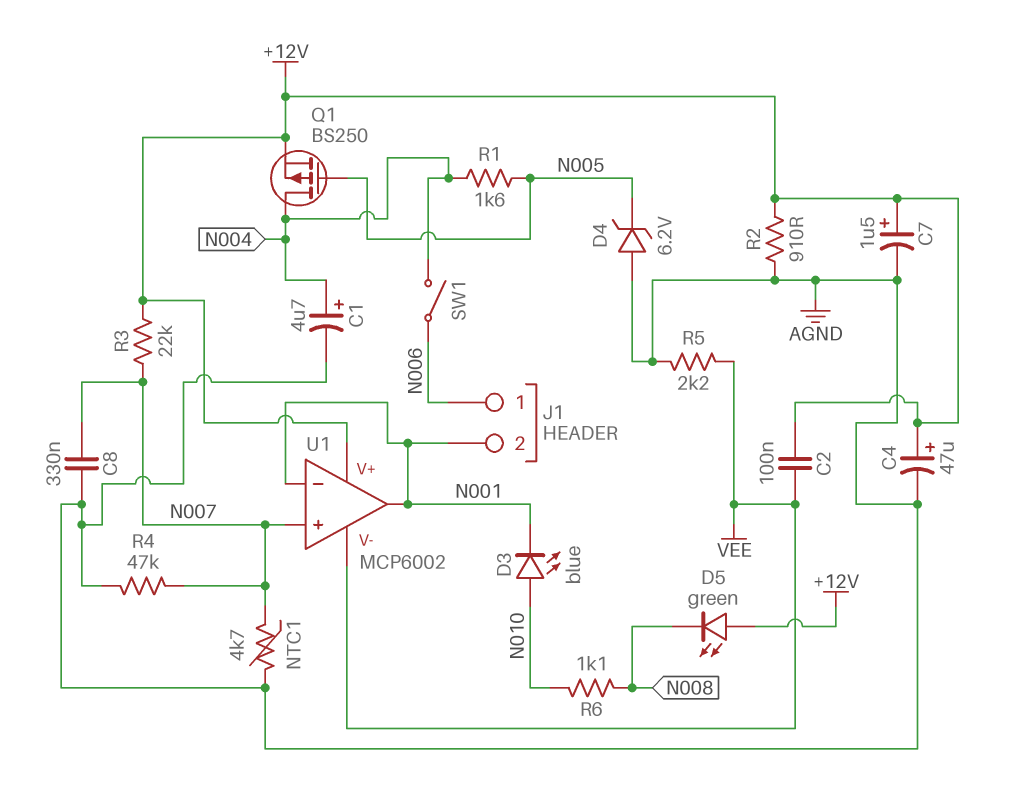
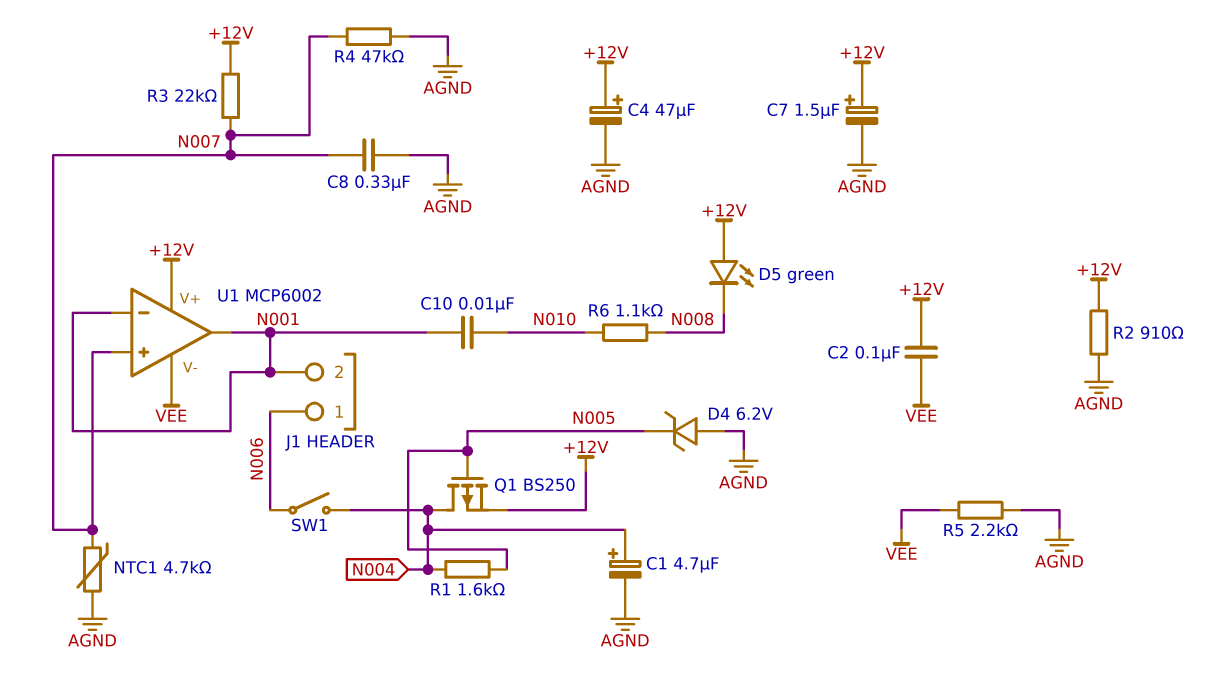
C10: none -> 10nF (N001, N010)
D3: LED blue (A N010, K N001) -> none

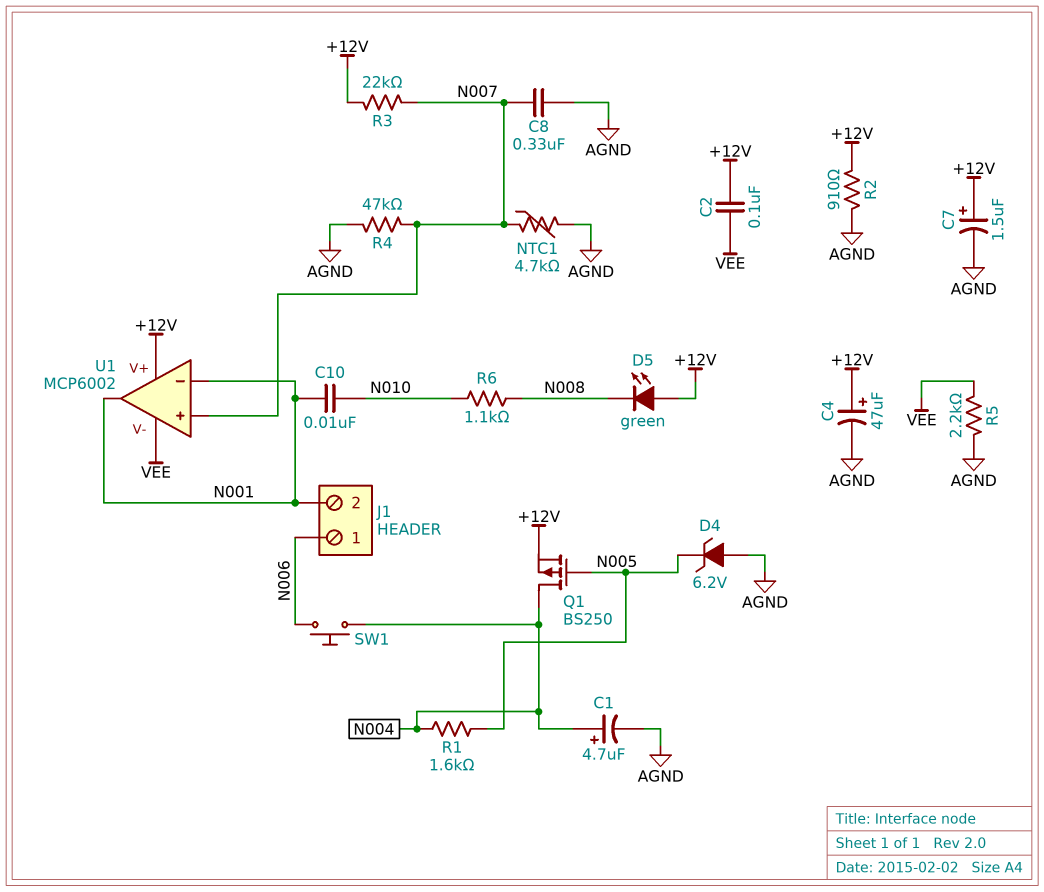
SW1: switch (N004, N006) -> button (N004, N006)

